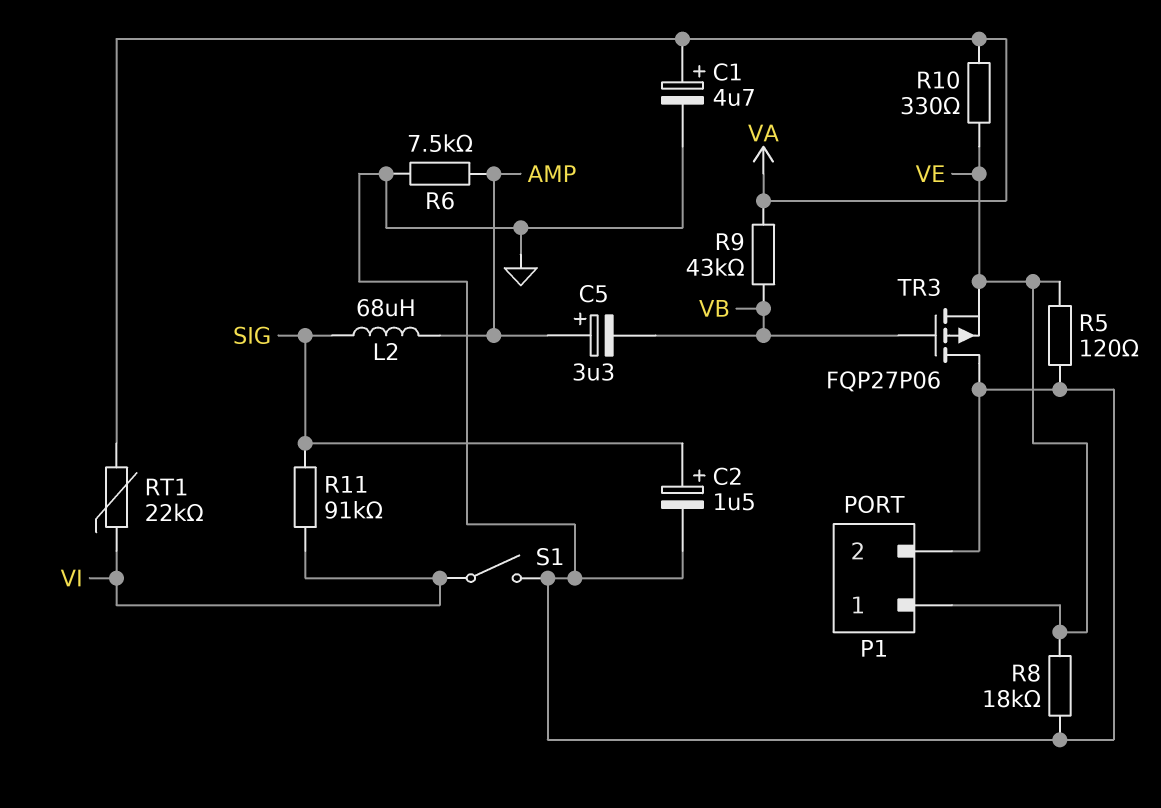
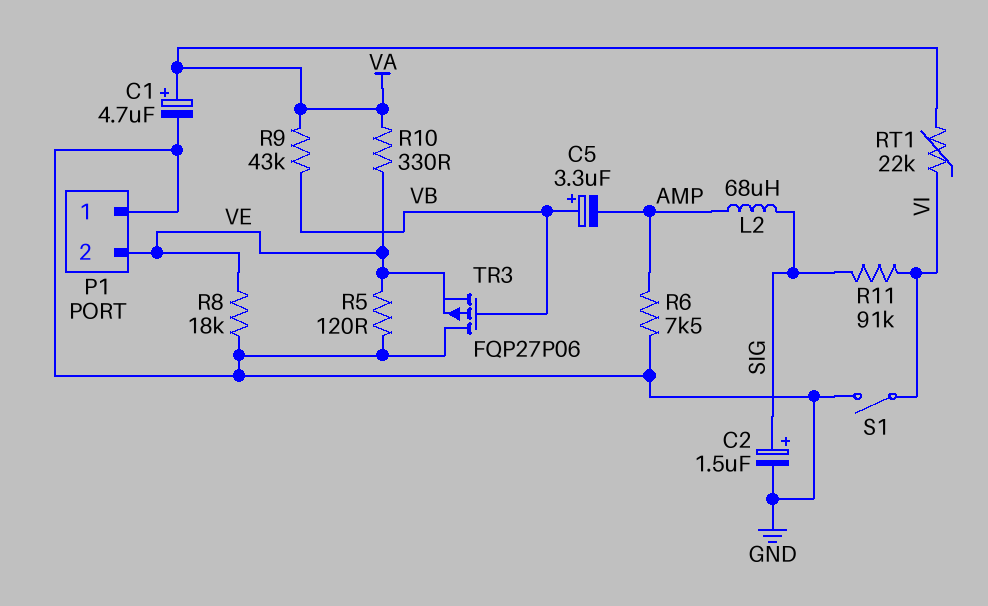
C5: 3.3uF (plus AMP, minus VB) -> 3.3uF (plus VB, minus AMP)
P1 pin 1: VE -> GND
P1 pin 2: GND -> VE

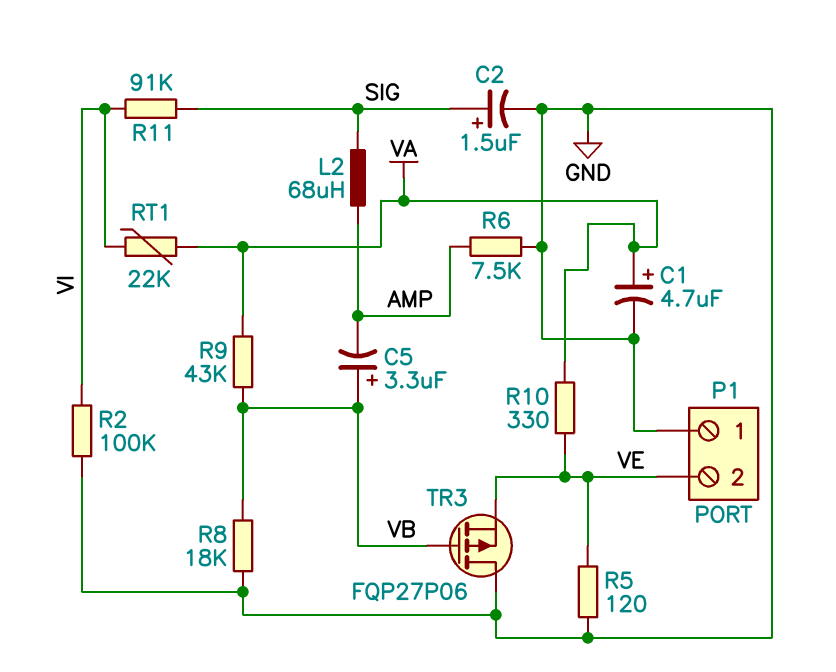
R2: none -> 100k (GND, VI)
R8: 18k (GND, VE) -> 18k (GND, VB)
S1: switch (GND, VI) -> none

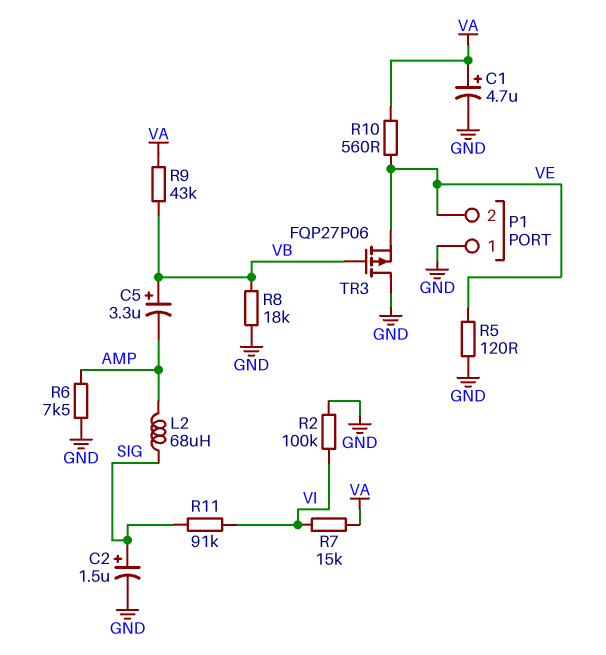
R7: none -> 15k (VA, VI)
R10: 330 (VA, VE) -> 560 (VA, VE)
RT1: 22k (VA, VI) -> none

